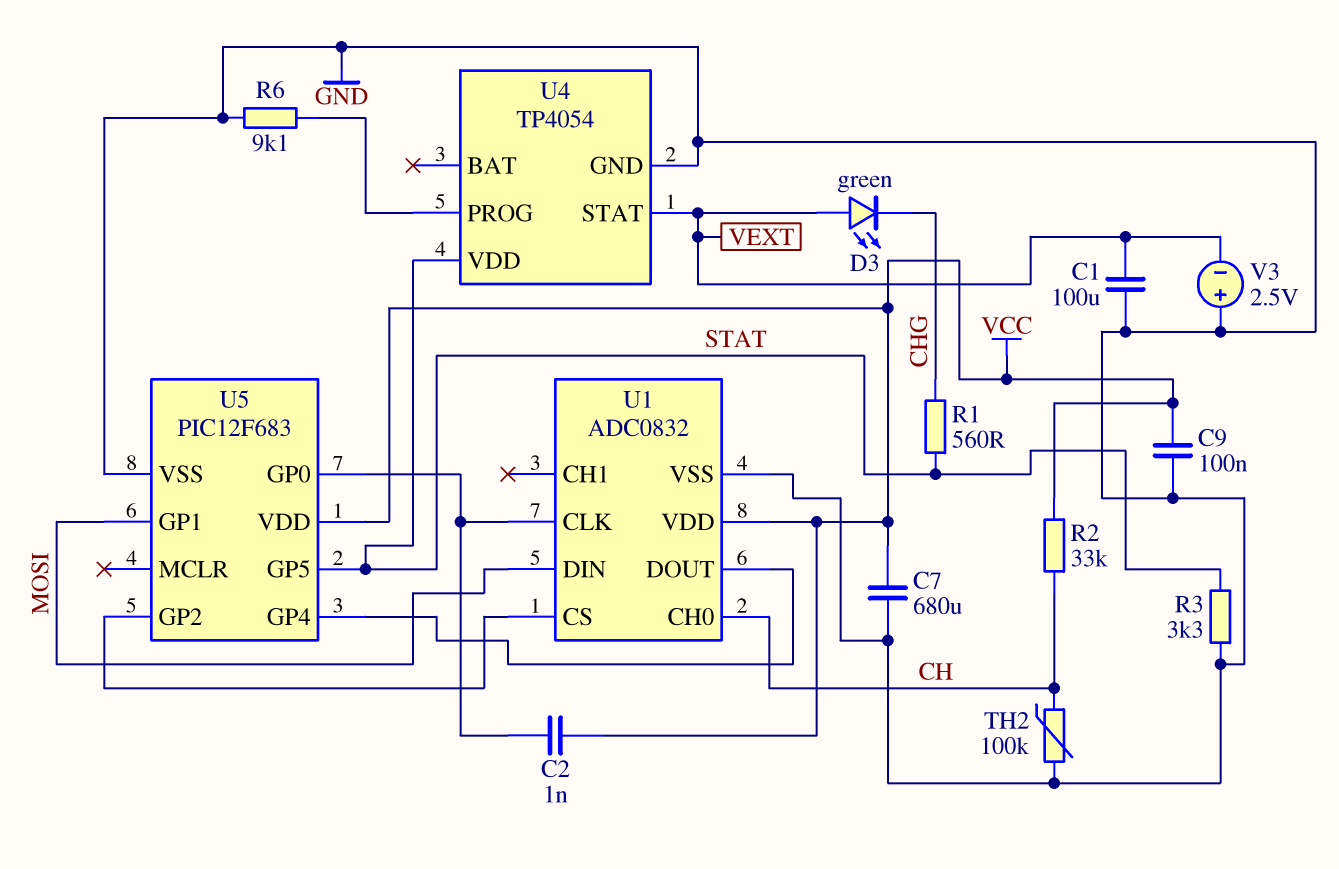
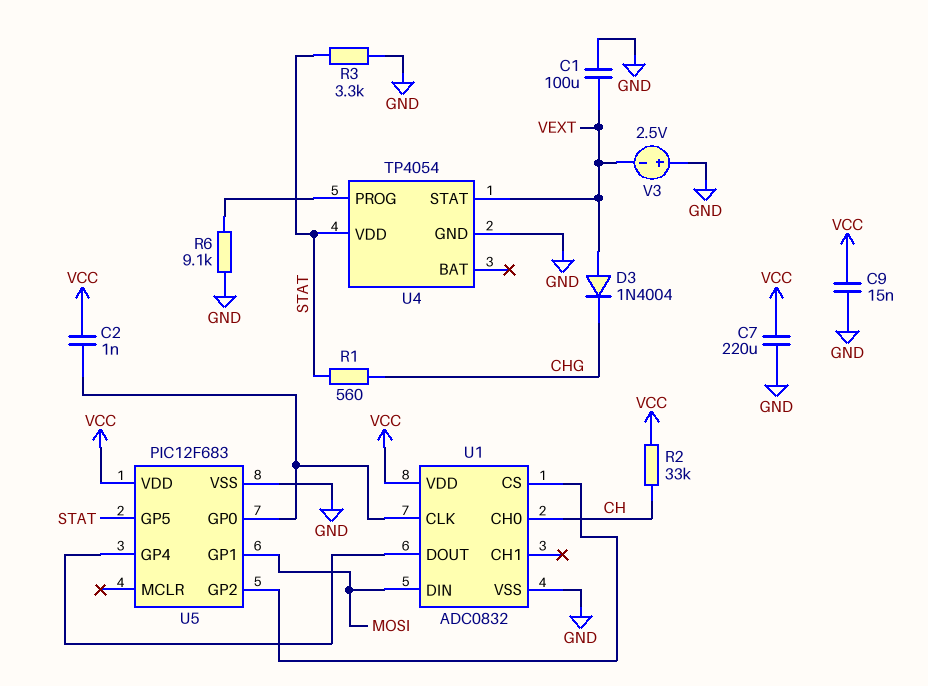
C7: 680uF (GND, VCC) -> 220uF (GND, VCC)
C9: 100nF (GND, VCC) -> 15nF (GND, VCC)
D3: LED green (A VEXT, K CHG) -> diode 1N4004 (A VEXT, K CHG)
TH2: 100k (CH, GND) -> none

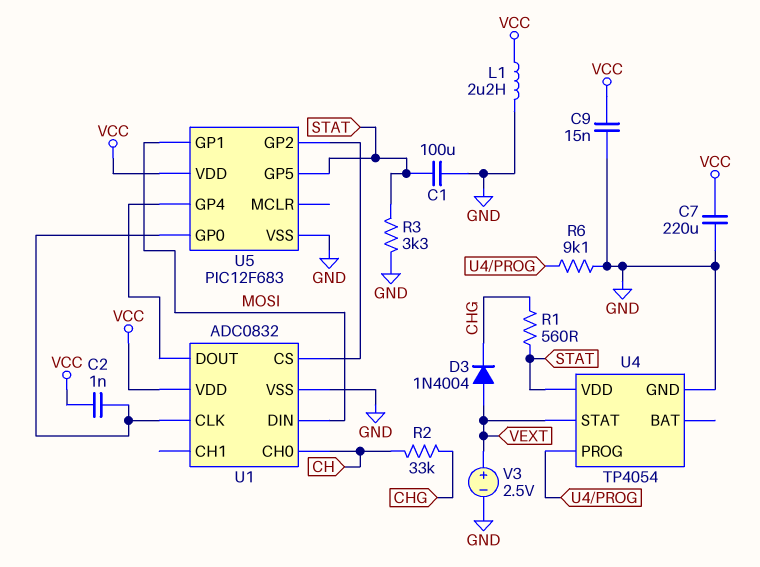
C1: 100uF (GND, VEXT) -> 100uF (GND, STAT)
L1: none -> 2.2uH (GND, VCC)
R2: 33k (CH, VCC) -> 33k (CH, CHG)
V3: 2.5V (plus GND, minus VEXT) -> 2.5V (plus VEXT, minus GND)

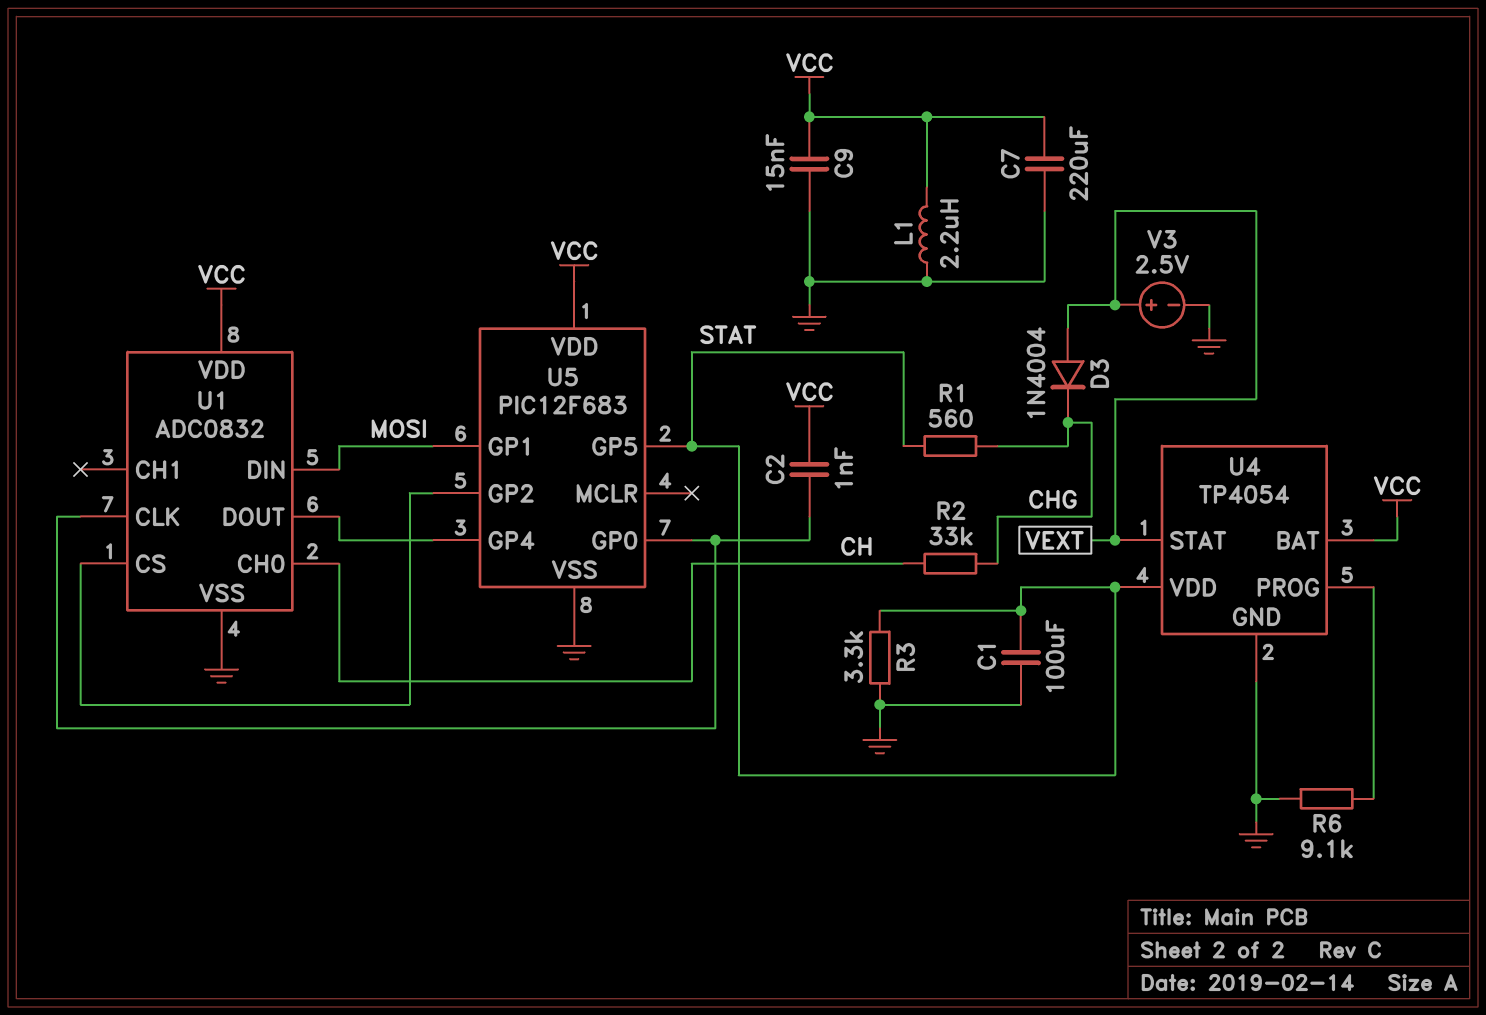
U4 pin BAT: none -> VCC

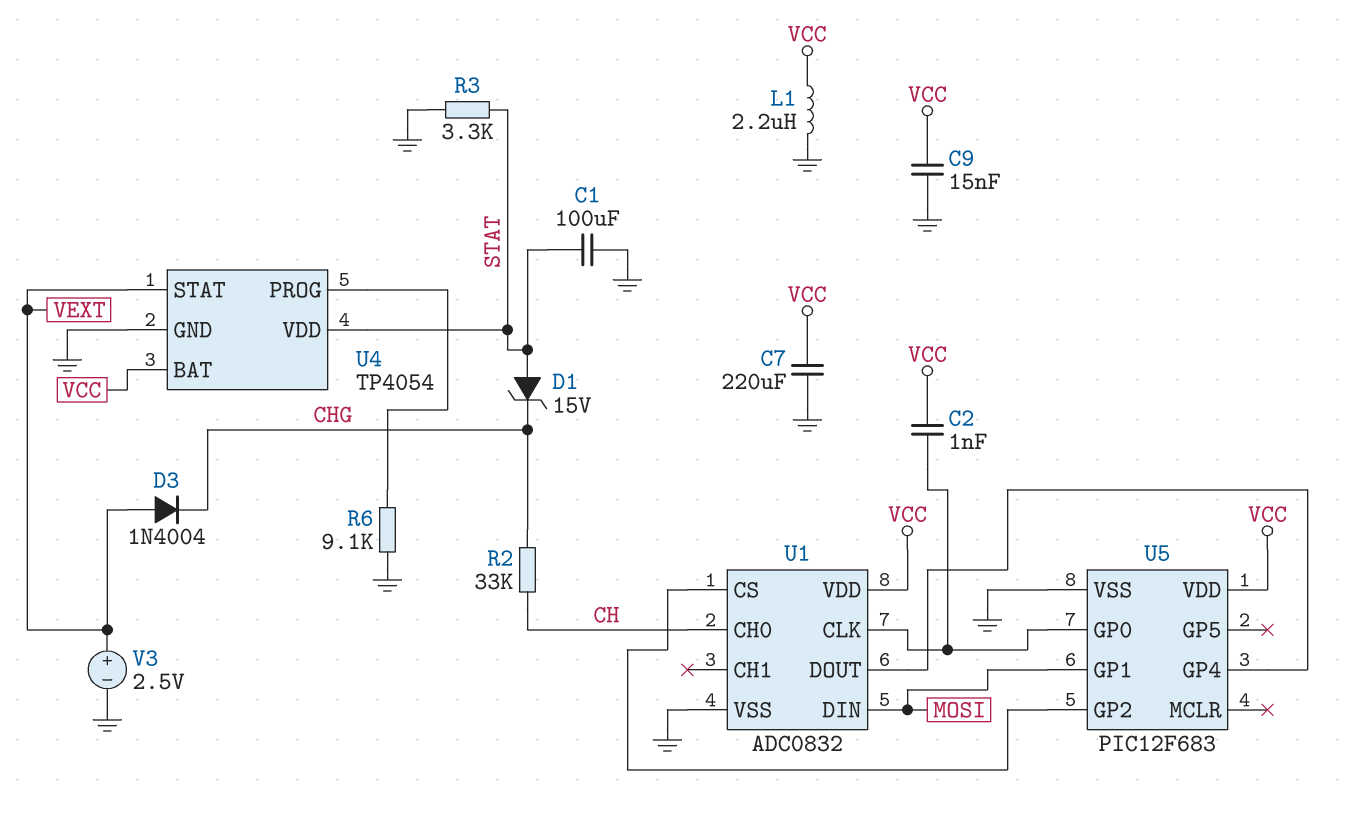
D1: none -> zener 15V (A STAT, K CHG)
R1: 560 (CHG, STAT) -> none
U5 pin GP5: STAT -> none

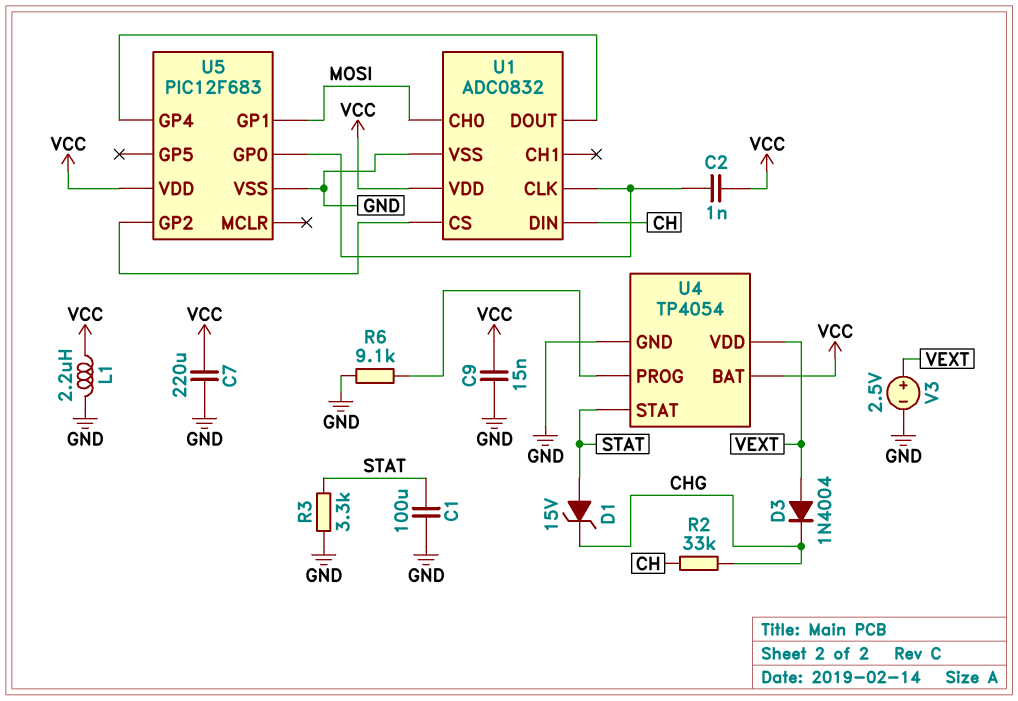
U1 pin CH0: CH -> MOSI
U1 pin DIN: MOSI -> CH
U4 pin STAT: VEXT -> STAT
U4 pin VDD: STAT -> VEXT

